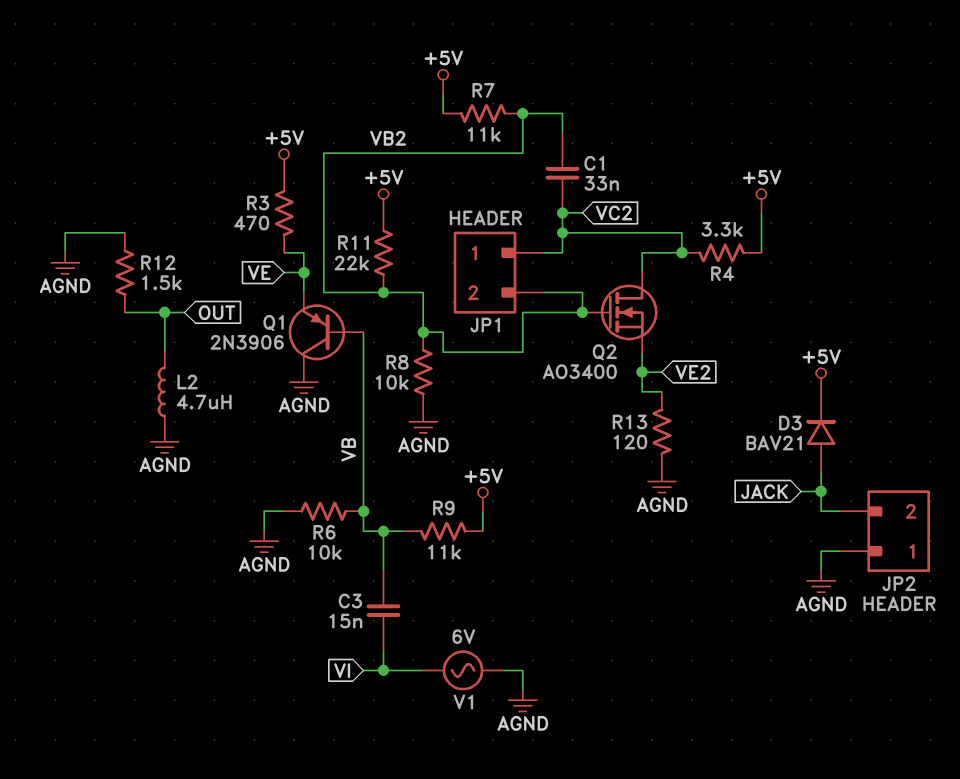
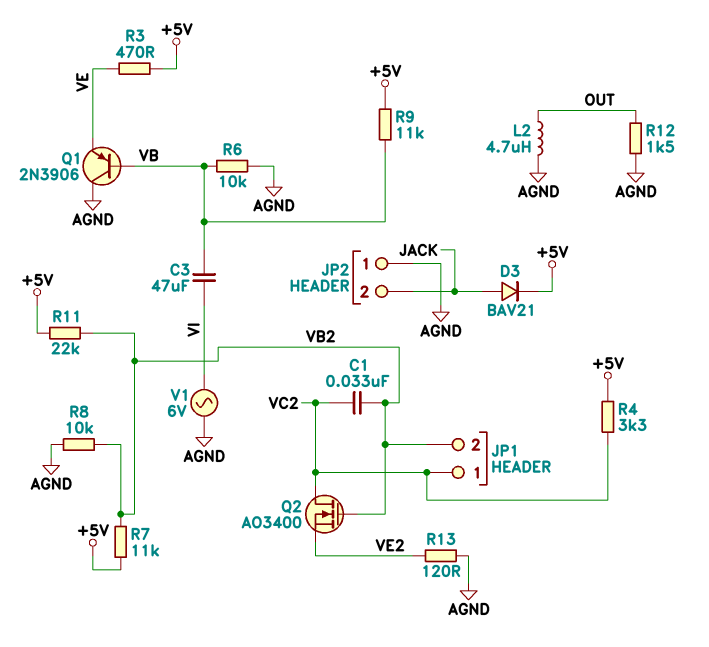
C3: 15nF (VB, VI) -> 47uF (VB, VI)

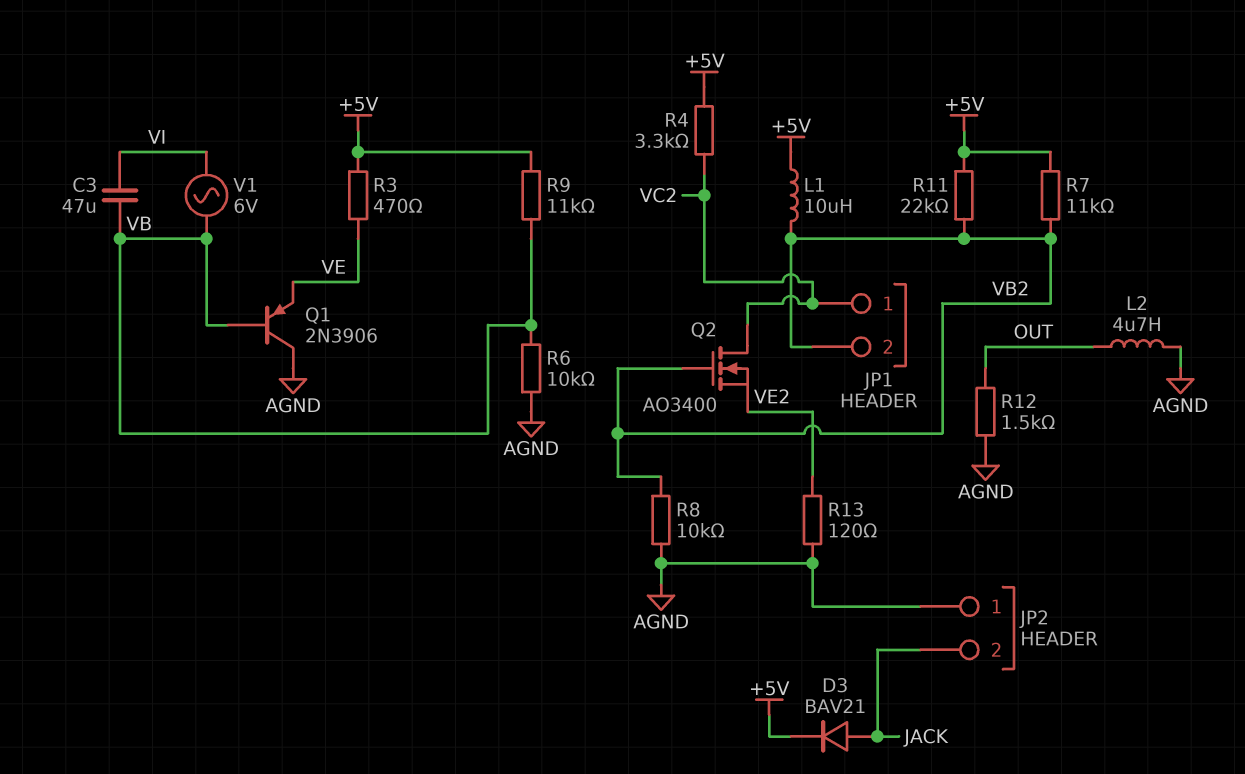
C1: 33nF (VB2, VC2) -> none
L1: none -> 10uH (+5V, VB2)
V1: AC 6V (AGND, VI) -> AC 6V (VB, VI)

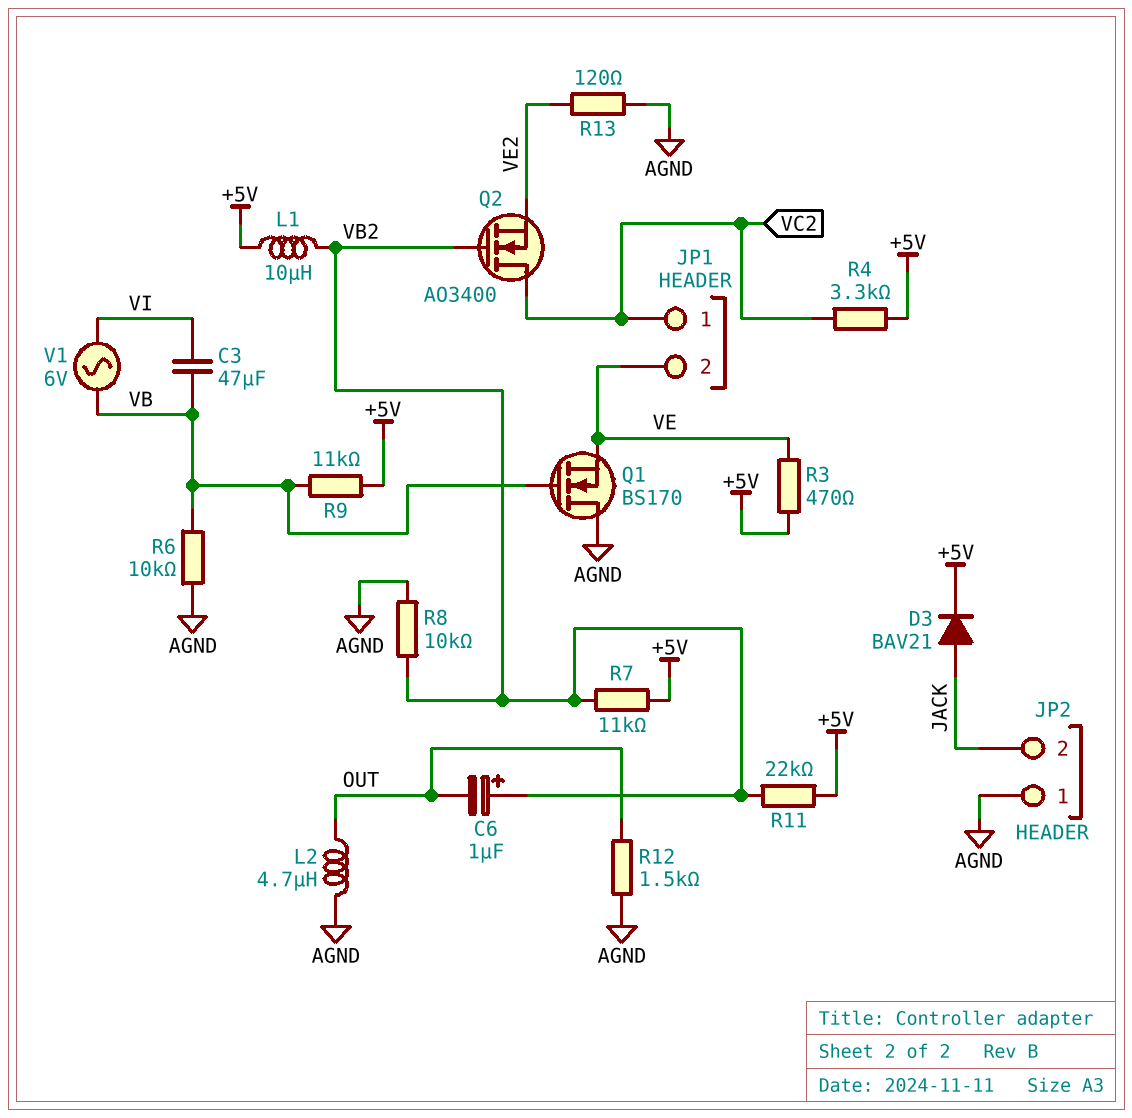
C6: none -> 1uF (plus VB2, minus OUT)
JP1 pin 2: VB2 -> VE
Q1: PNP 2N3906 (B VB, C AGND, E VE) -> NMOS BS170 (G VB, D AGND, S VE)

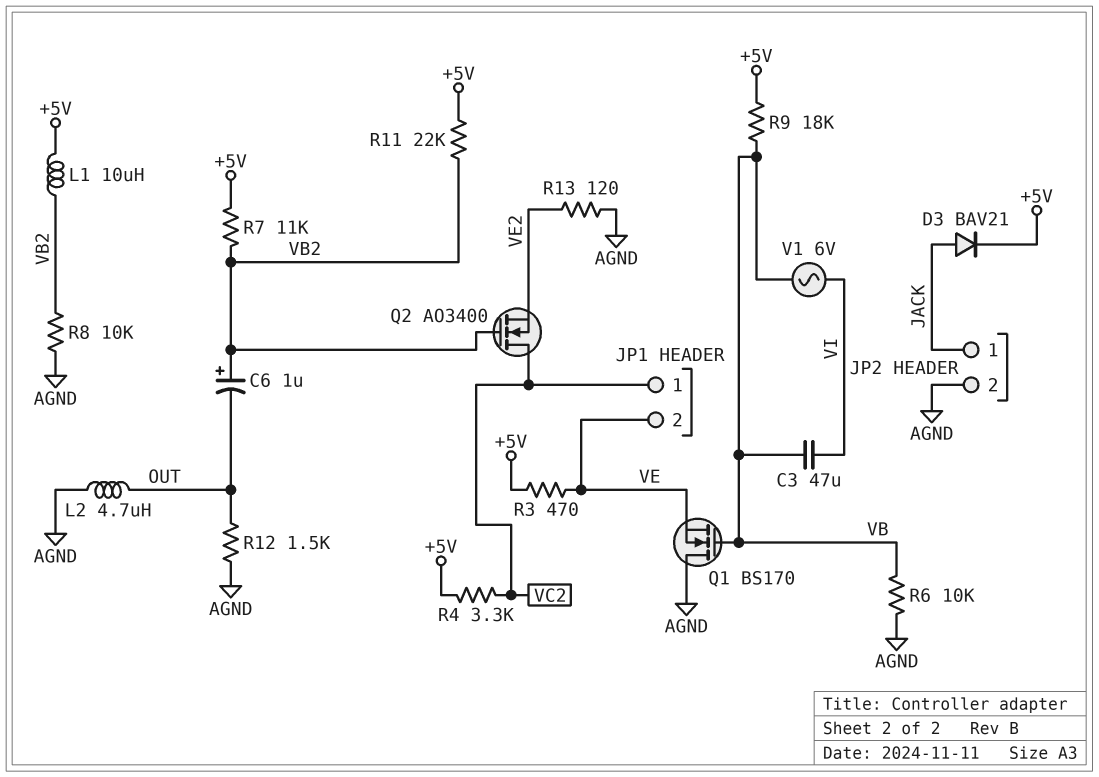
JP2 pin 1: AGND -> JACK
JP2 pin 2: JACK -> AGND
R9: 11k (+5V, VB) -> 18k (+5V, VB)

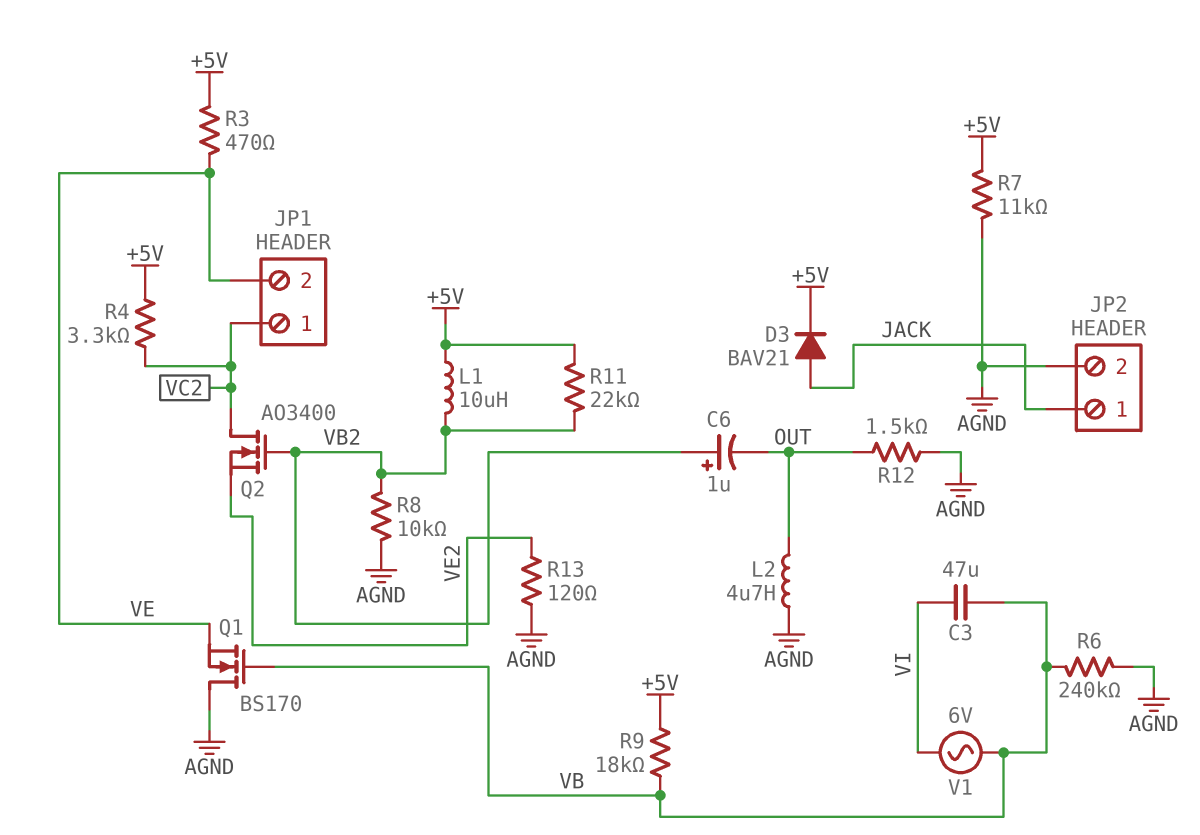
R6: 10k (AGND, VB) -> 240k (AGND, VB)
R7: 11k (+5V, VB2) -> 11k (+5V, AGND)

